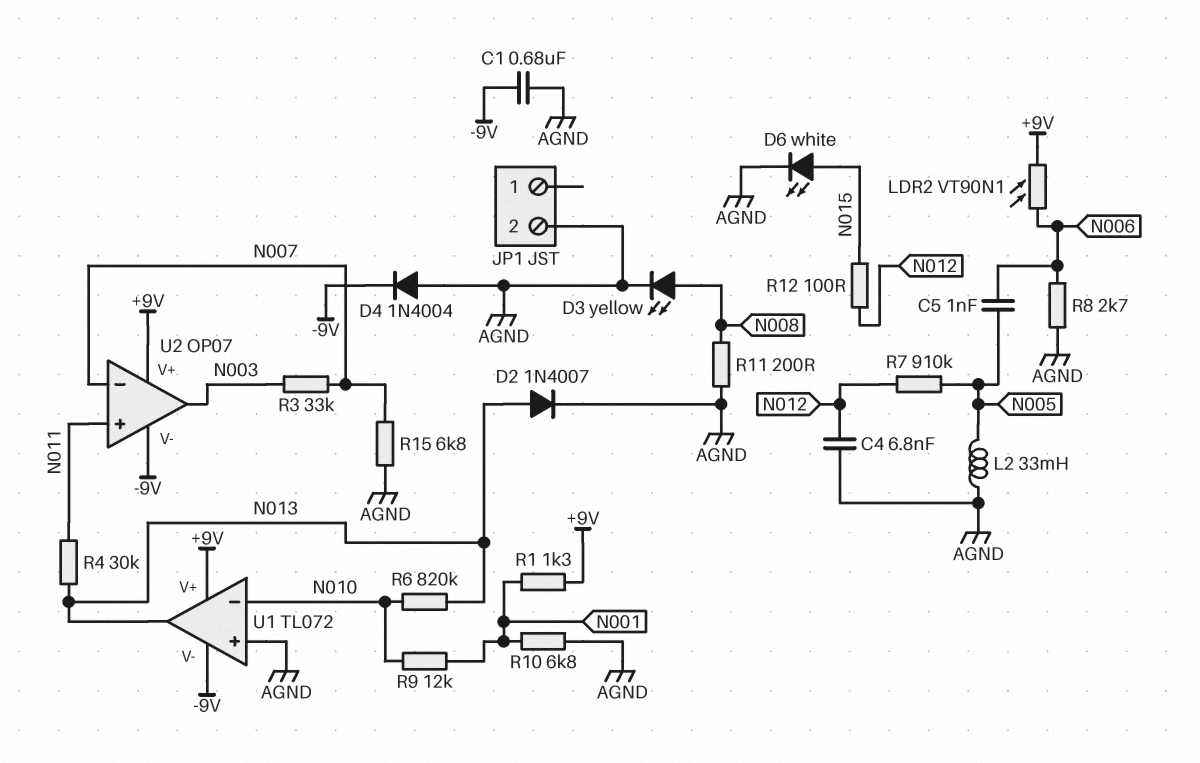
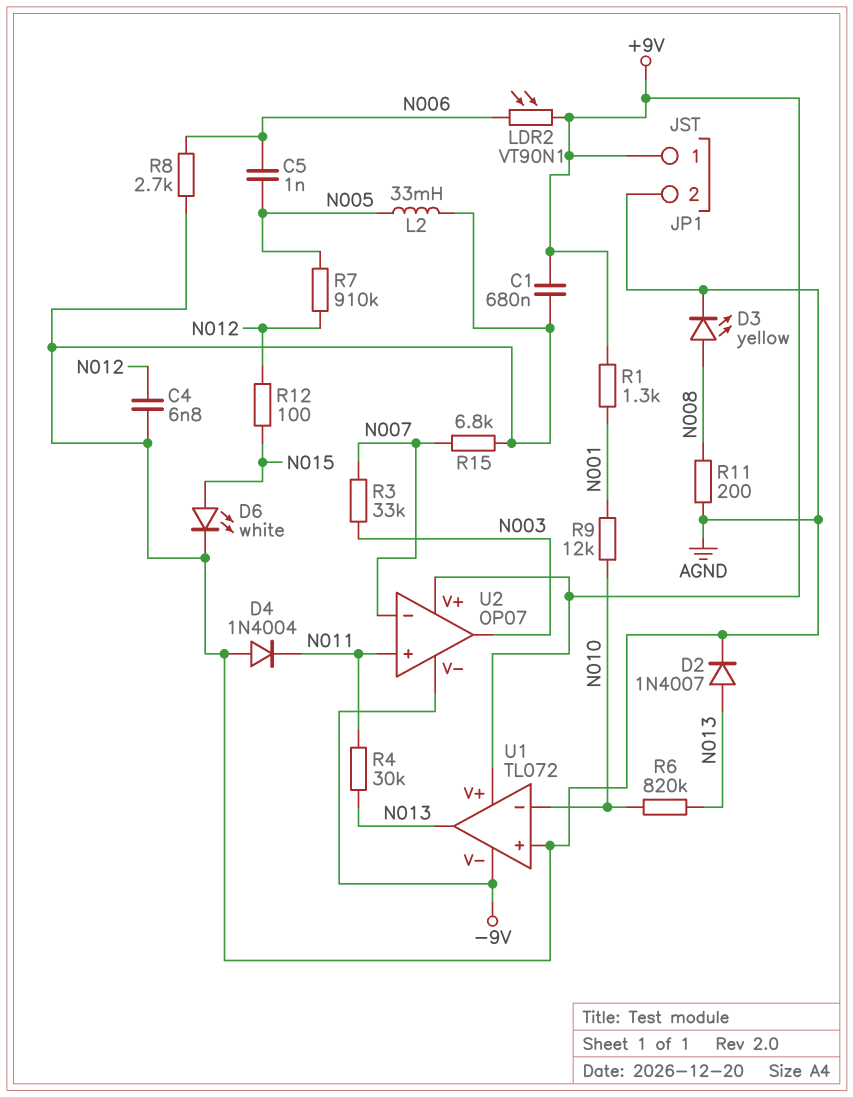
C1: 680nF (-9V, AGND) -> 680nF (+9V, AGND)
D4: diode 1N4004 (A AGND, K -9V) -> diode 1N4004 (A AGND, K N011)
JP1 pin 1: none -> +9V
R10: 6.8k (AGND, N001) -> none

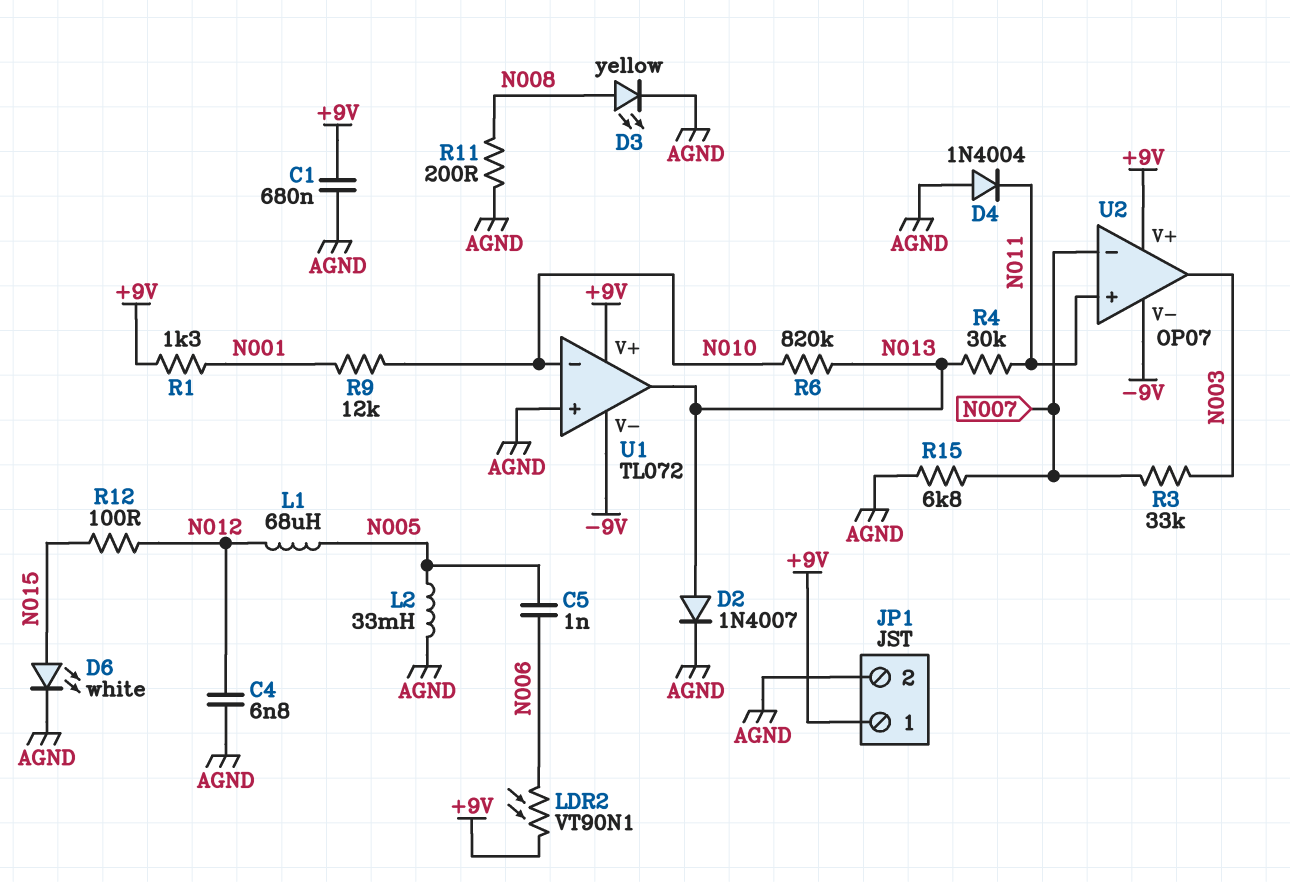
L1: none -> 68uH (N005, N012)
R7: 910k (N005, N012) -> none
R8: 2.7k (AGND, N006) -> none

